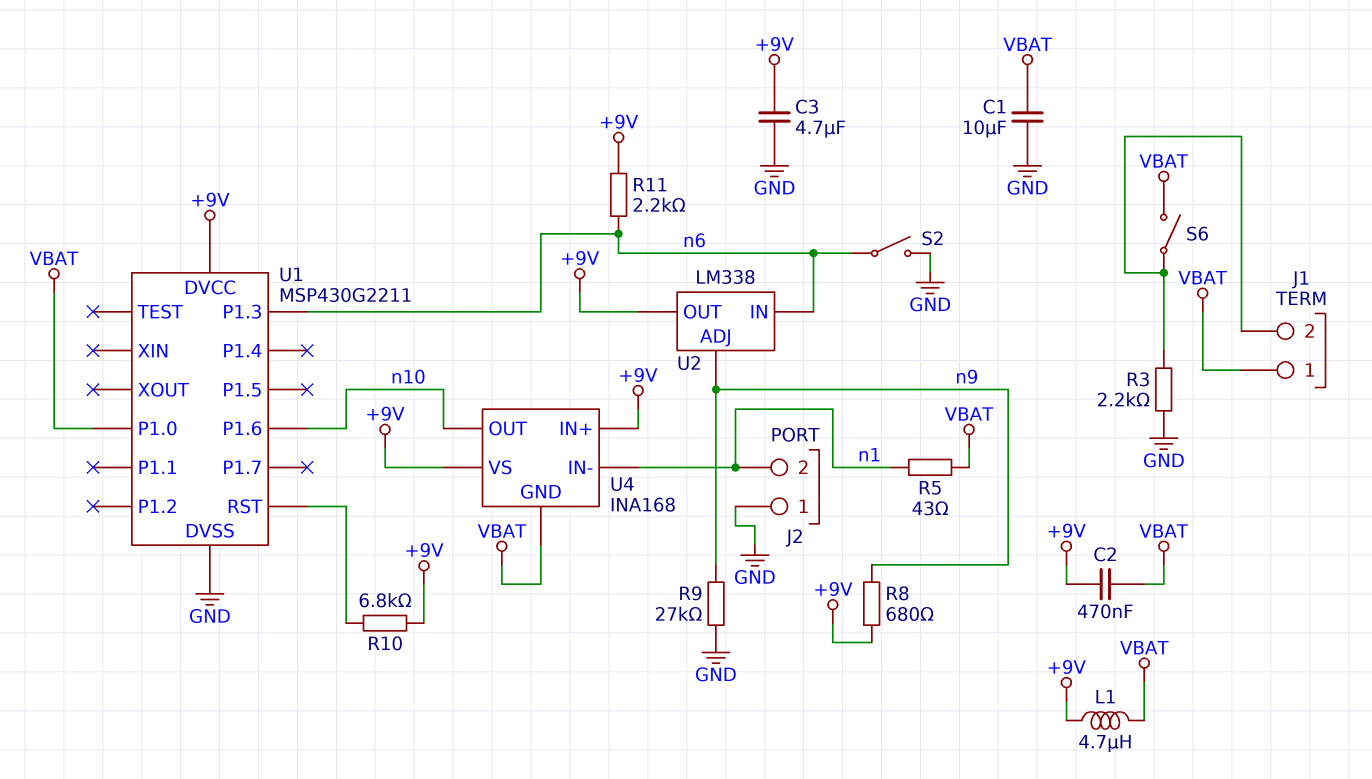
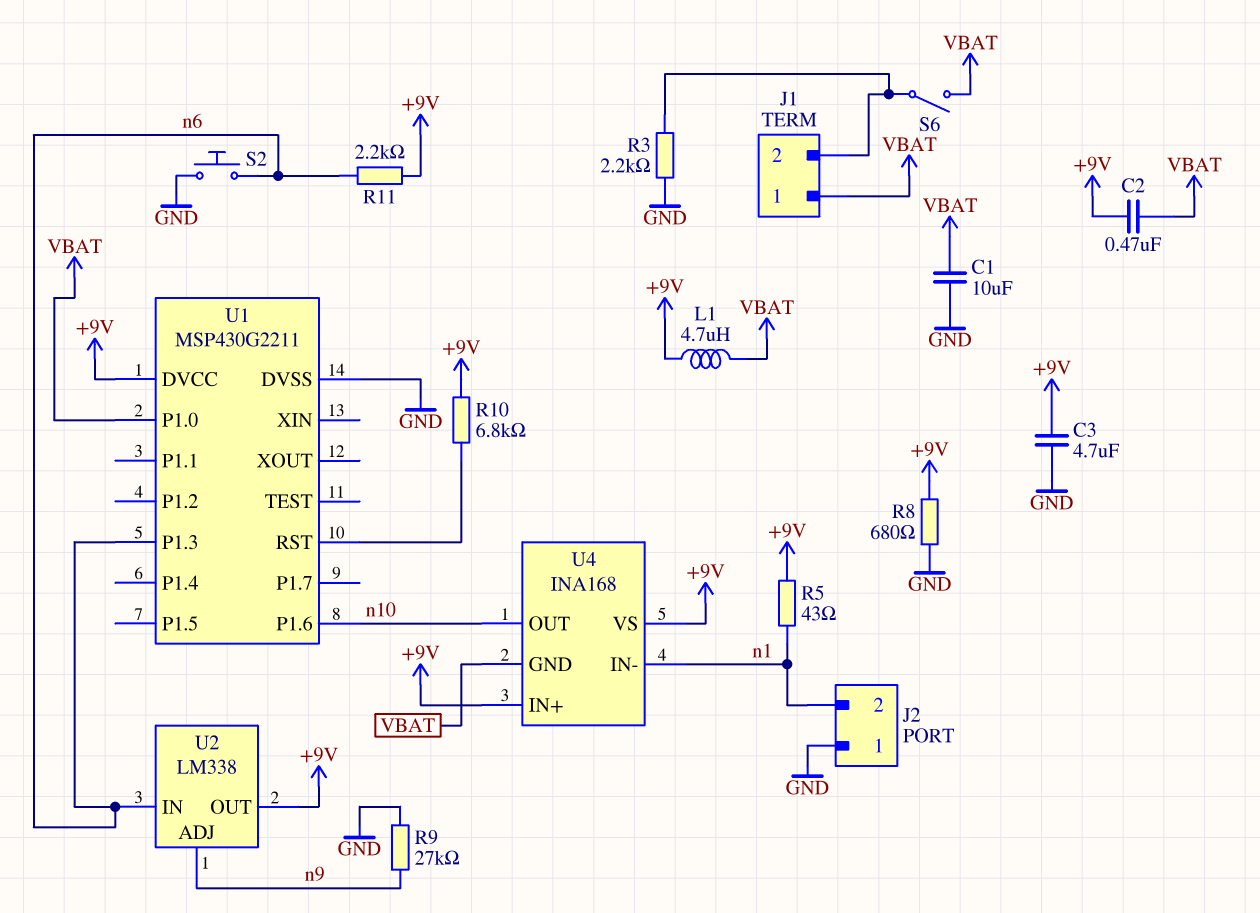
R5: 43 (VBAT, n1) -> 43 (+9V, n1)
R8: 680 (+9V, n9) -> 680 (+9V, GND)
S2: switch (GND, n6) -> button (GND, n6)

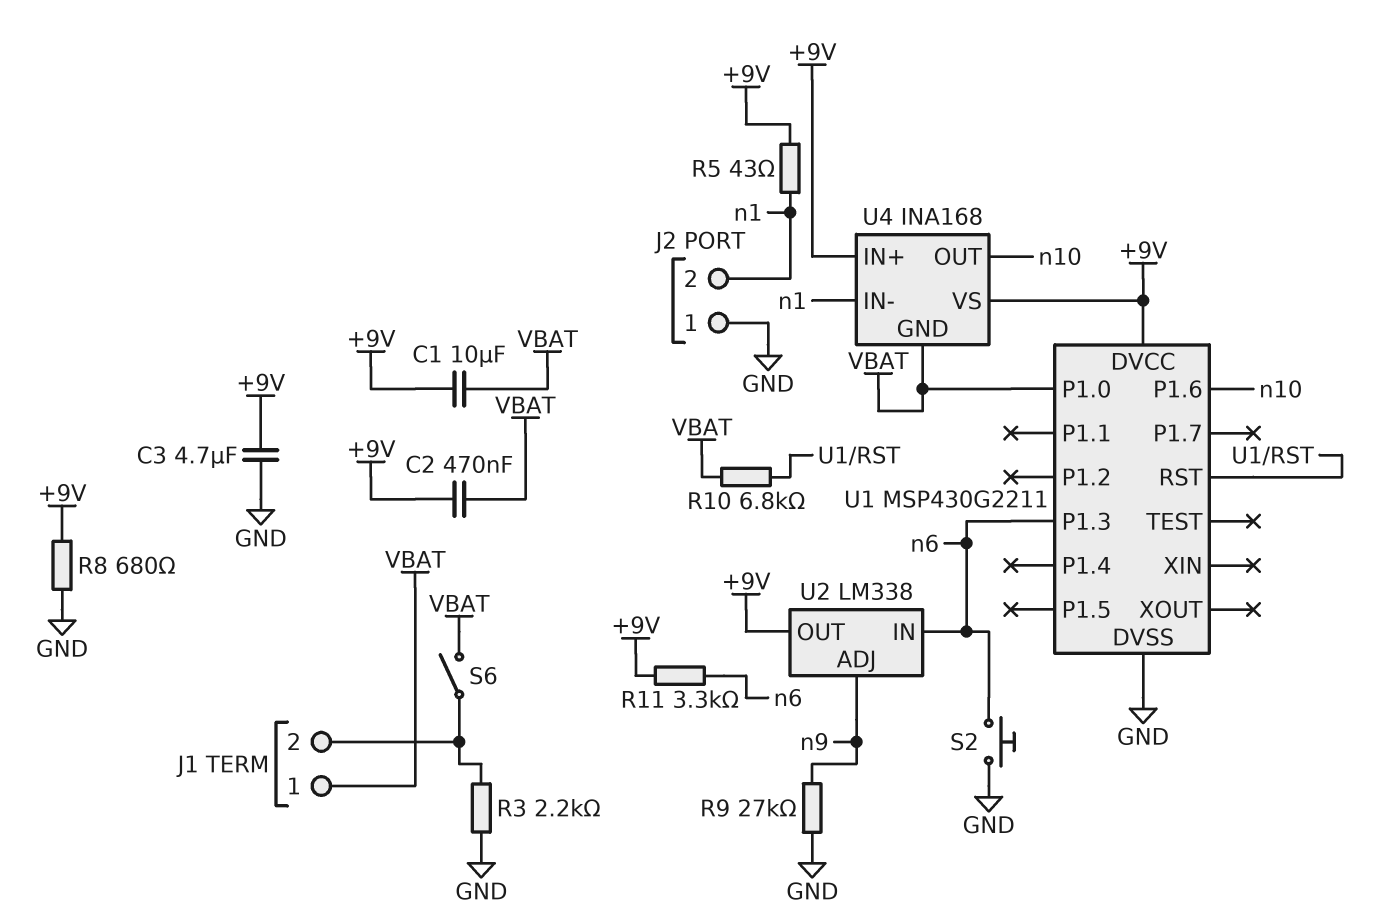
C1: 10uF (GND, VBAT) -> 10uF (+9V, VBAT)
L1: 4.7uH (+9V, VBAT) -> none
R10: 6.8k (+9V, U1/RST) -> 6.8k (U1/RST, VBAT)
R11: 2.2k (+9V, n6) -> 3.3k (+9V, n6)

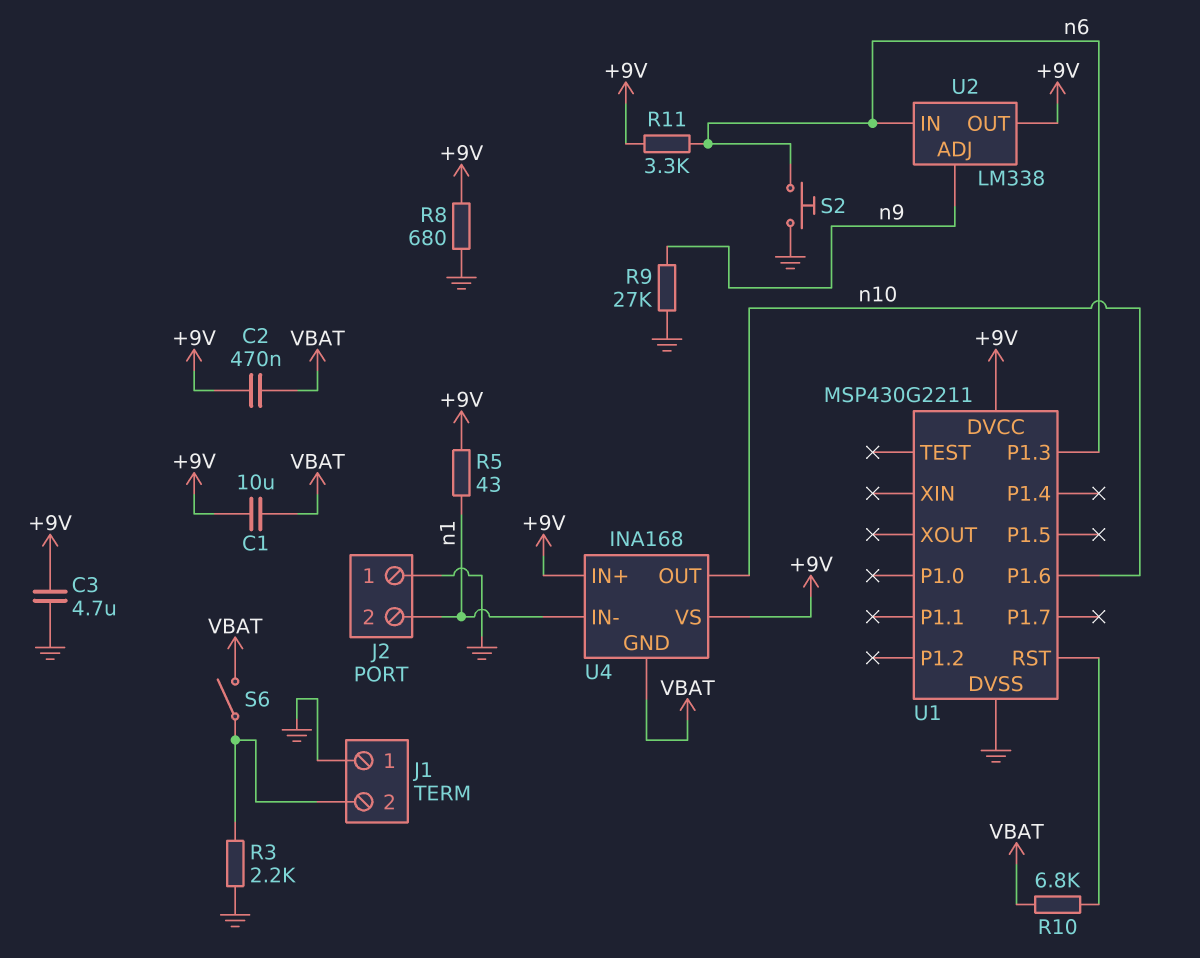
J1 pin 1: VBAT -> GND
U1 pin P1.0: VBAT -> none

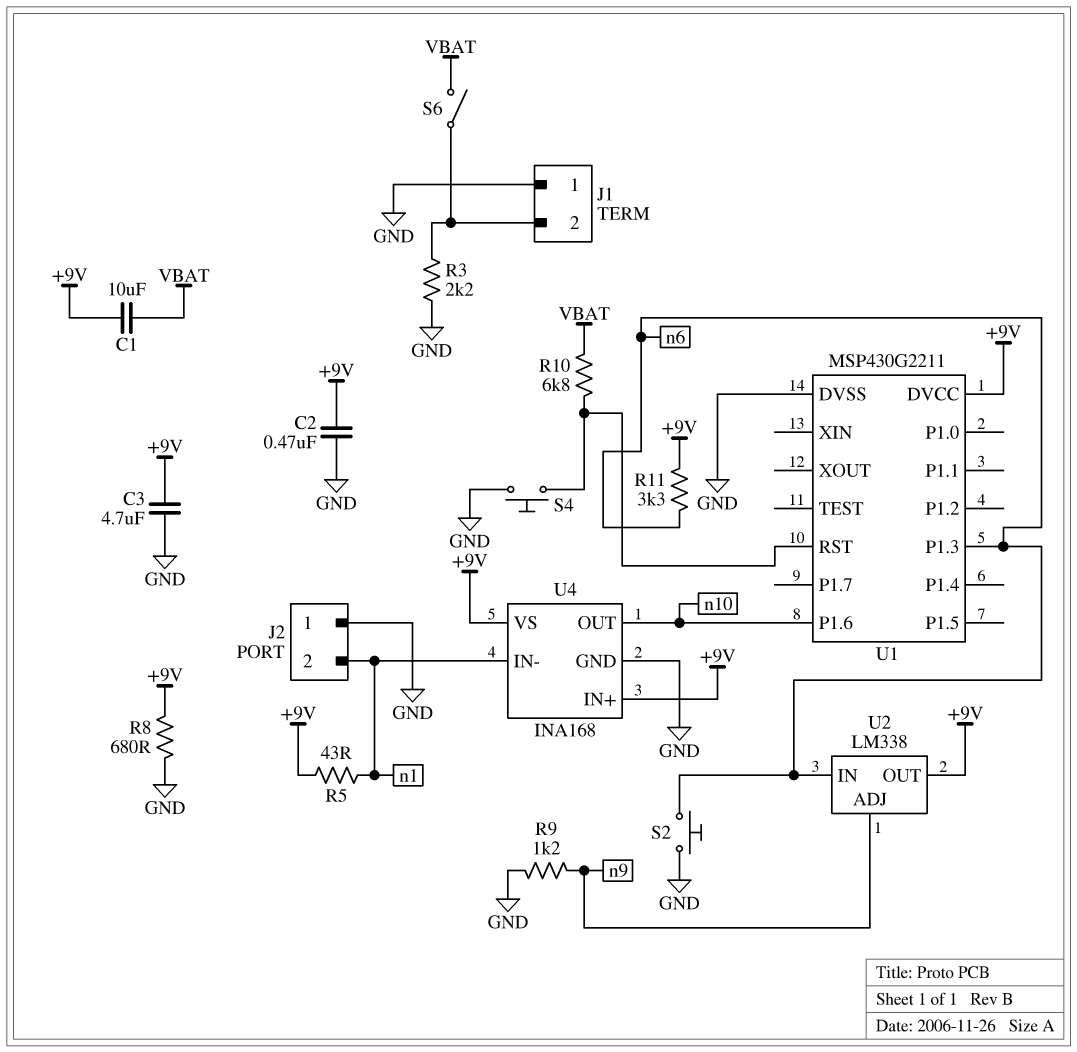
C2: 470nF (+9V, VBAT) -> 470nF (+9V, GND)
R9: 27k (GND, n9) -> 1.2k (GND, n9)
S4: none -> button (GND, U1/RST)
U4 pin GND: VBAT -> GND

